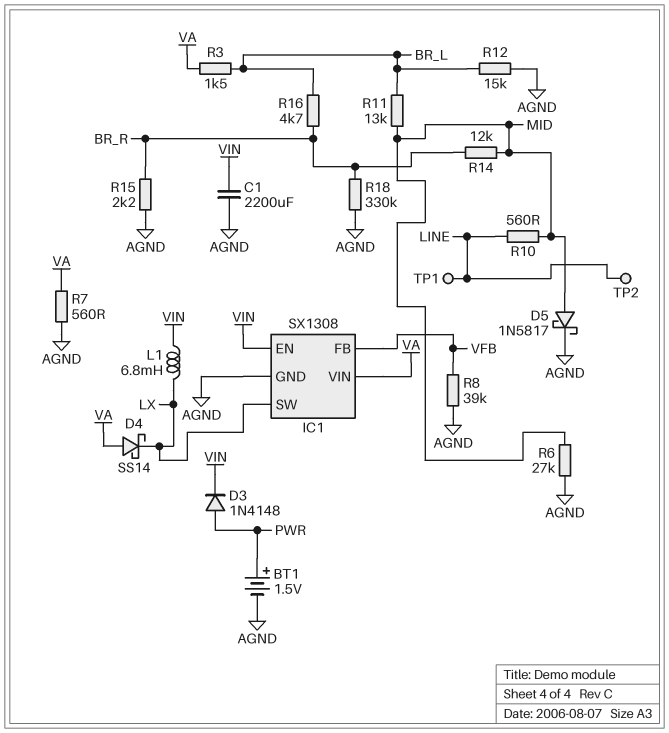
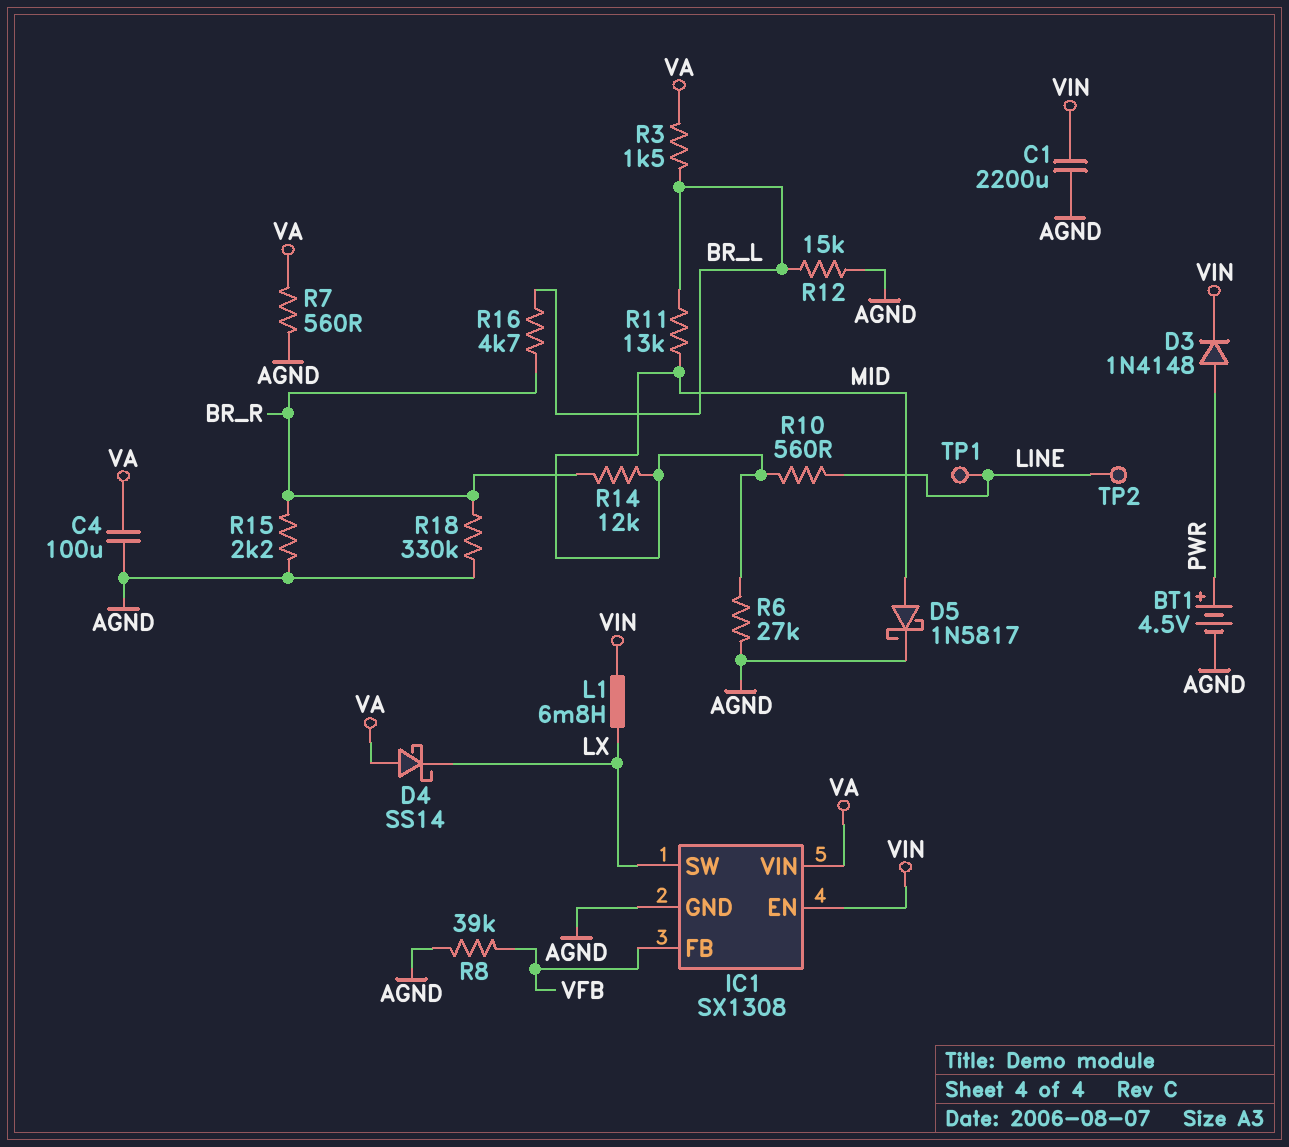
BT1: 1.5V (plus PWR, minus AGND) -> 4.5V (plus PWR, minus AGND)
C4: none -> 100uF (AGND, VA)

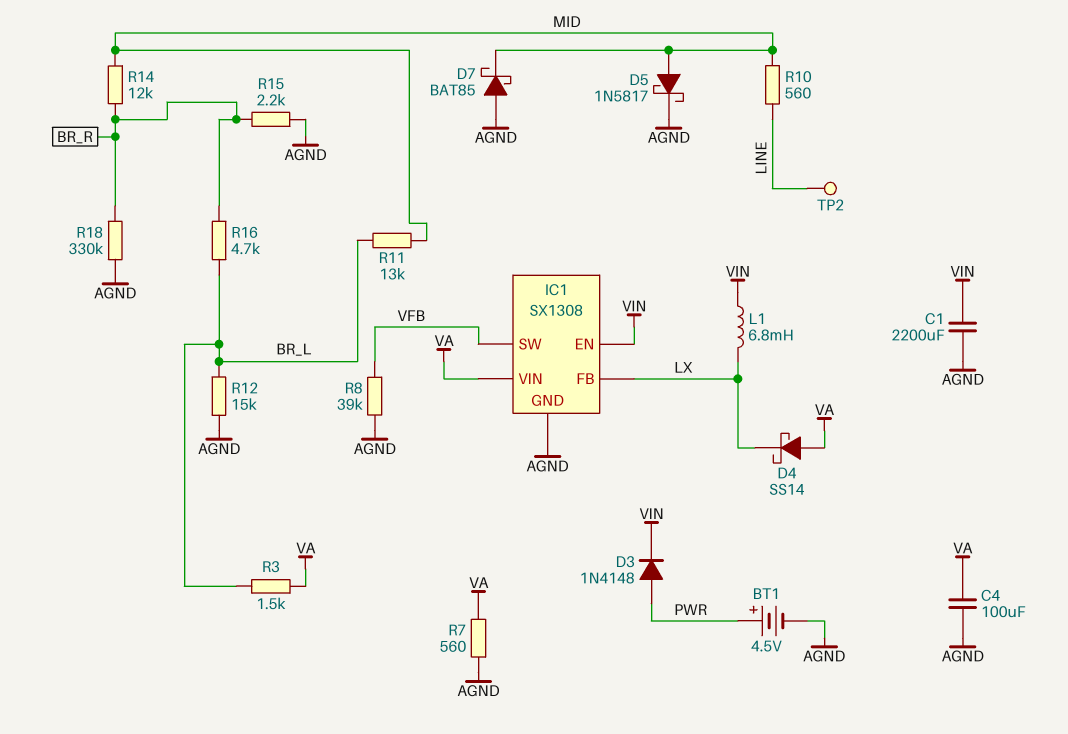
D7: none -> schottky BAT85 (A AGND, K MID)
IC1 pin FB: VFB -> LX
IC1 pin SW: LX -> VFB
R6: 27k (AGND, MID) -> none
TP1: test point (LINE) -> none

